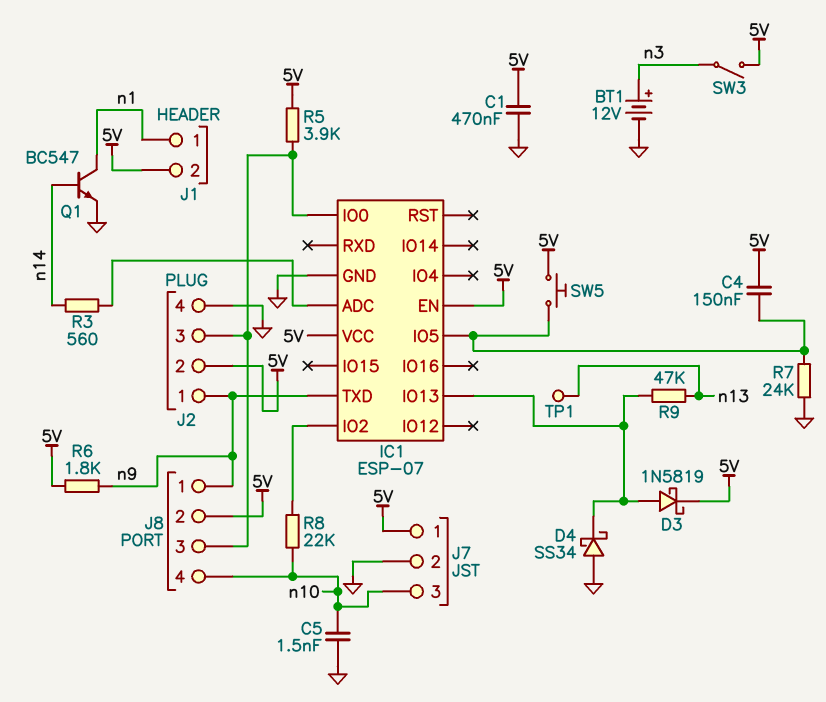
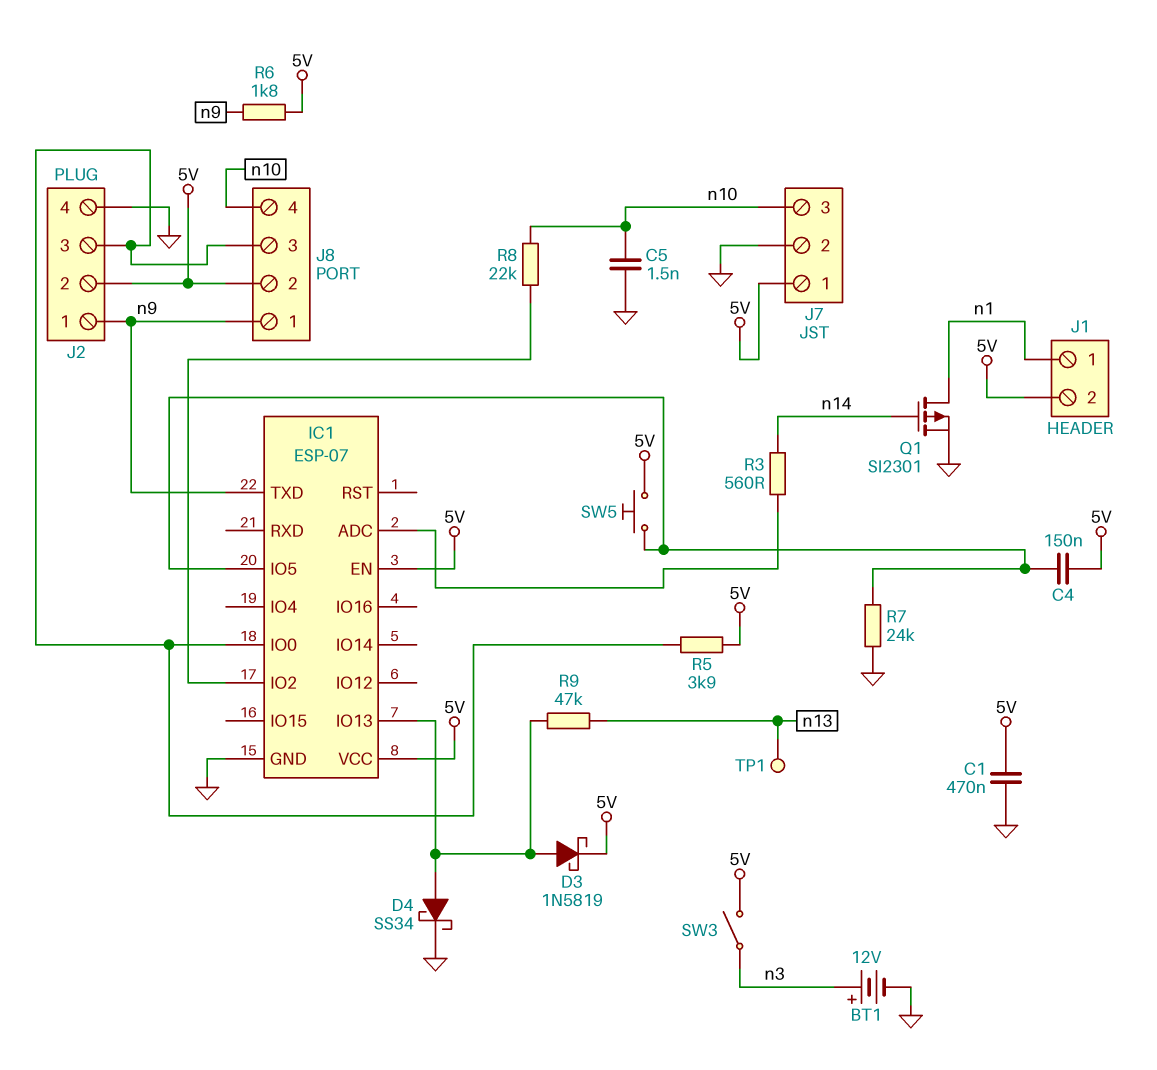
D4: schottky SS34 (A GND, K IC1/IO13) -> schottky SS34 (A IC1/IO13, K GND)
Q1: NPN BC547 (B n14, C n1, E GND) -> PMOS SI2301 (G n14, D n1, S GND)

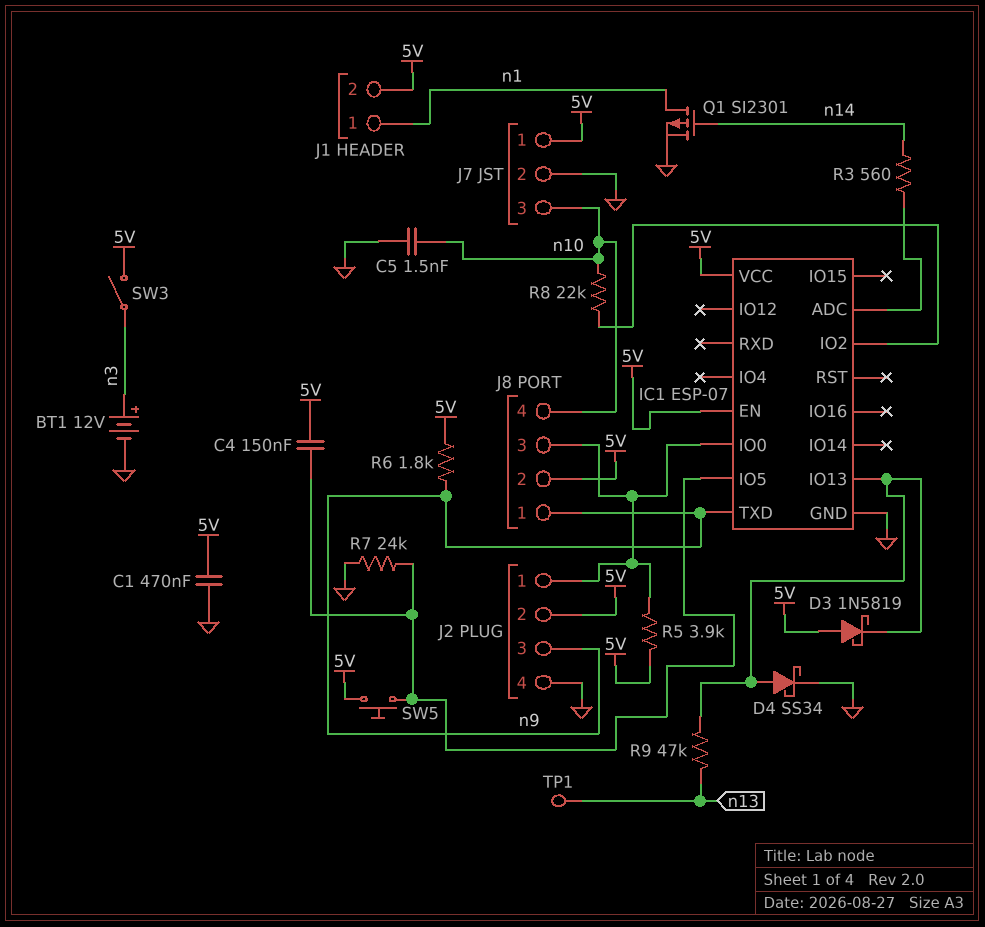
D3: schottky 1N5819 (A IC1/IO13, K 5V) -> schottky 1N5819 (A 5V, K IC1/IO13)
J2 pin 1: n9 -> IC1/IO0
J2 pin 3: IC1/IO0 -> n9

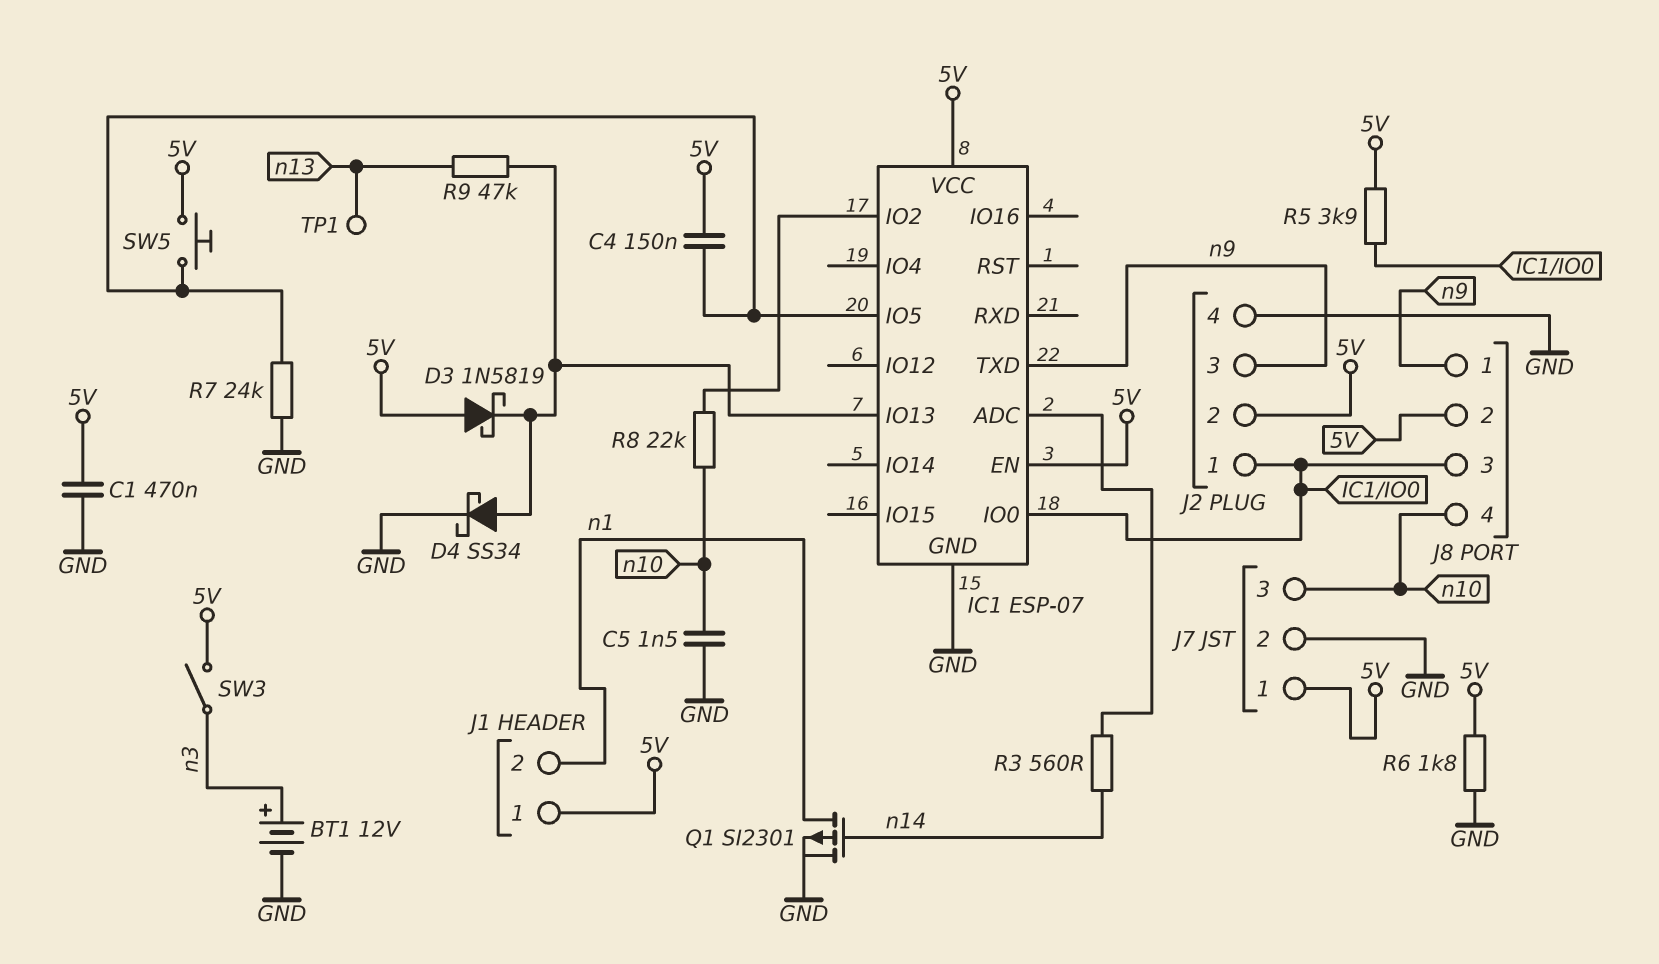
J1 pin 1: n1 -> 5V
J1 pin 2: 5V -> n1
R6: 1.8k (5V, n9) -> 1.8k (5V, GND)

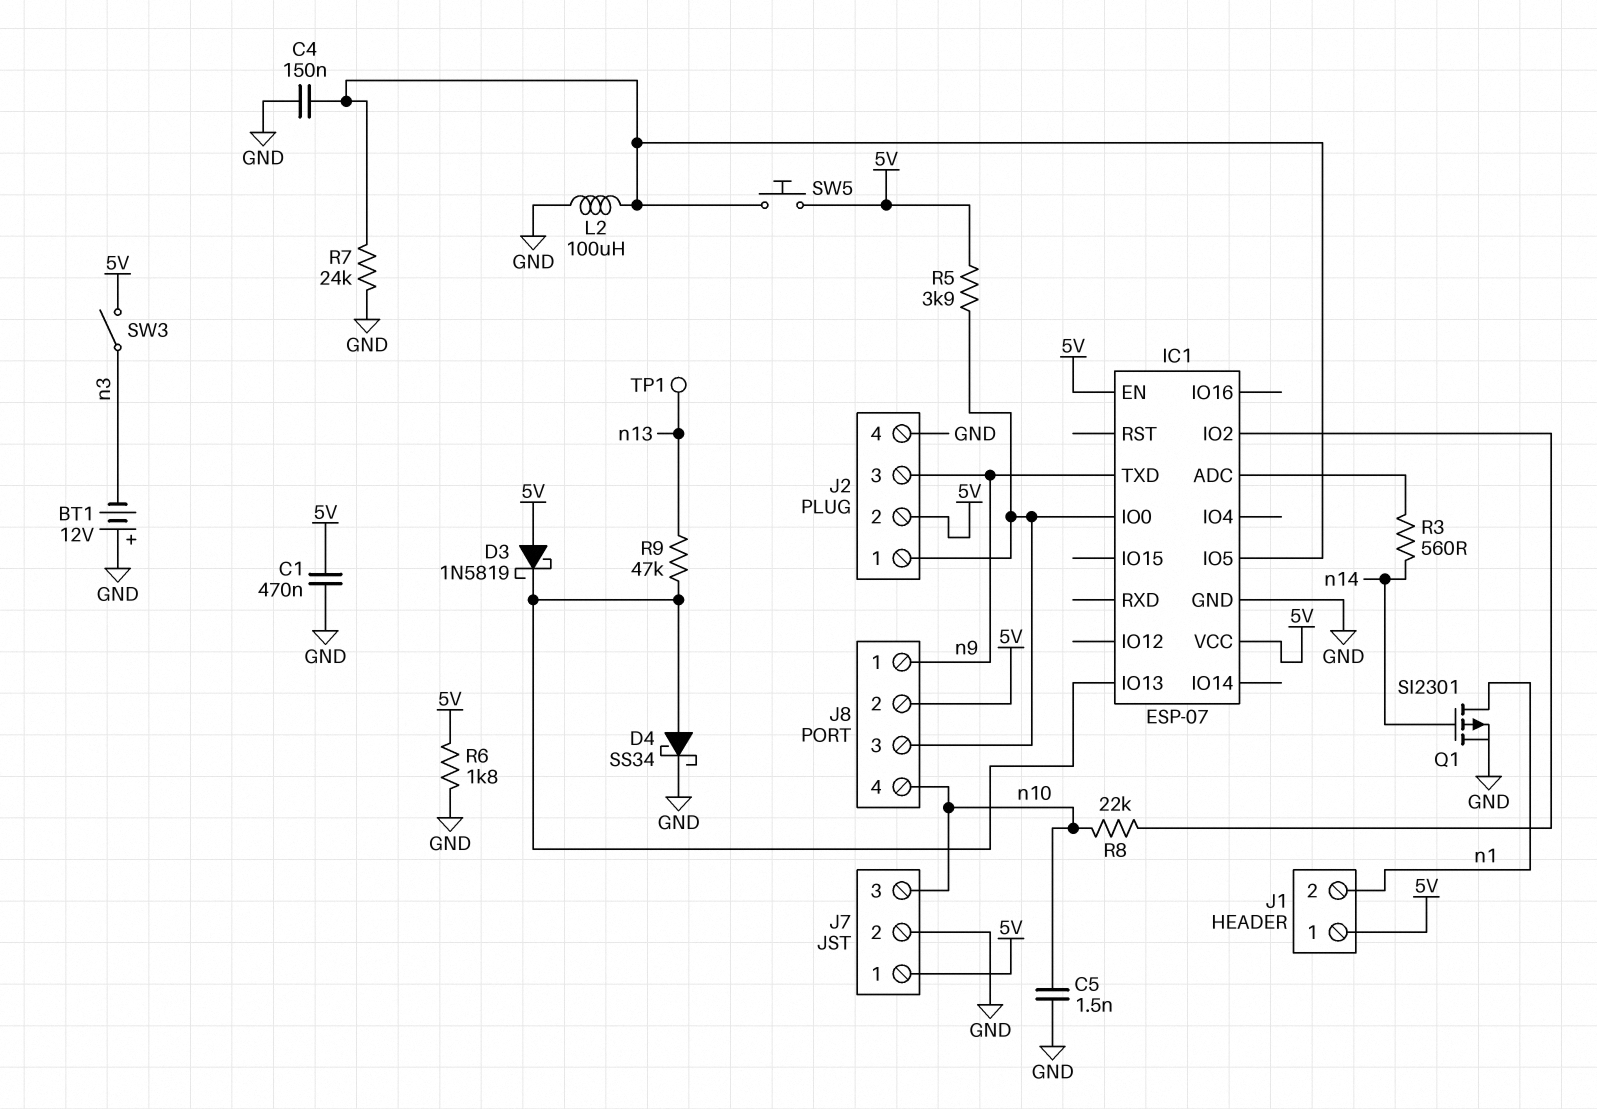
BT1: 12V (plus n3, minus GND) -> 12V (plus GND, minus n3)
C4: 150nF (5V, IC1/IO5) -> 150nF (GND, IC1/IO5)
L2: none -> 100uH (GND, IC1/IO5)

